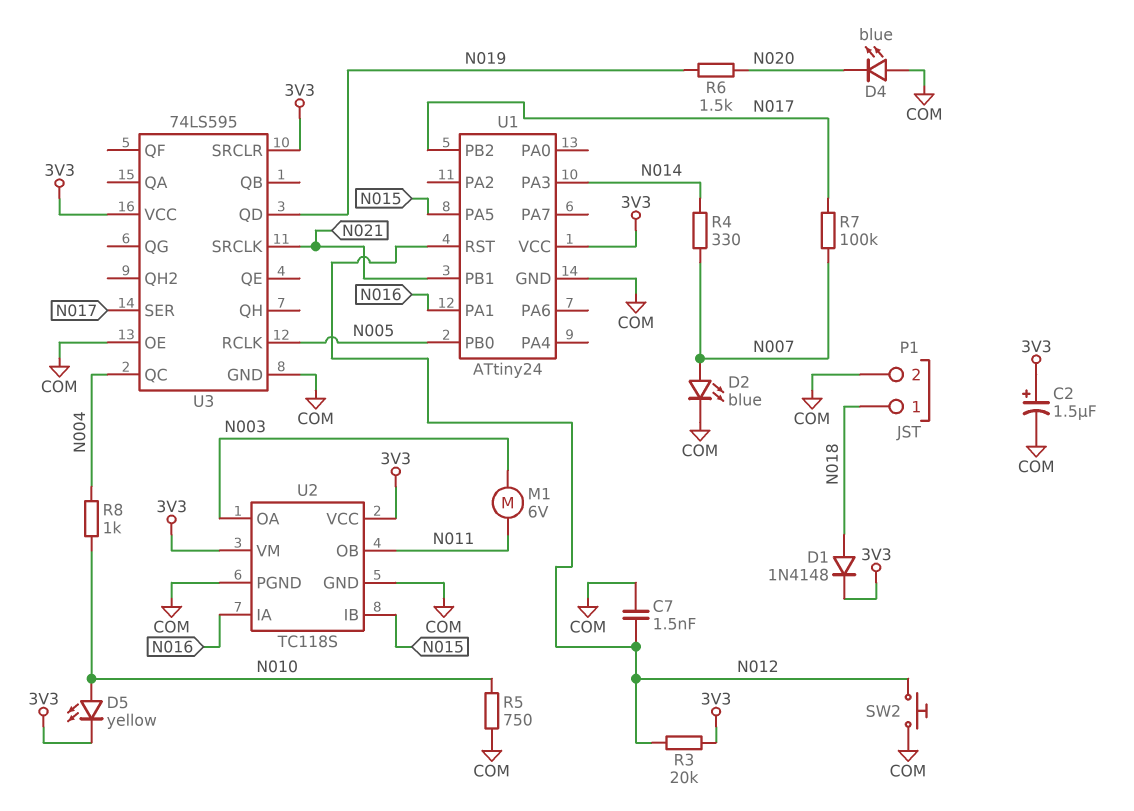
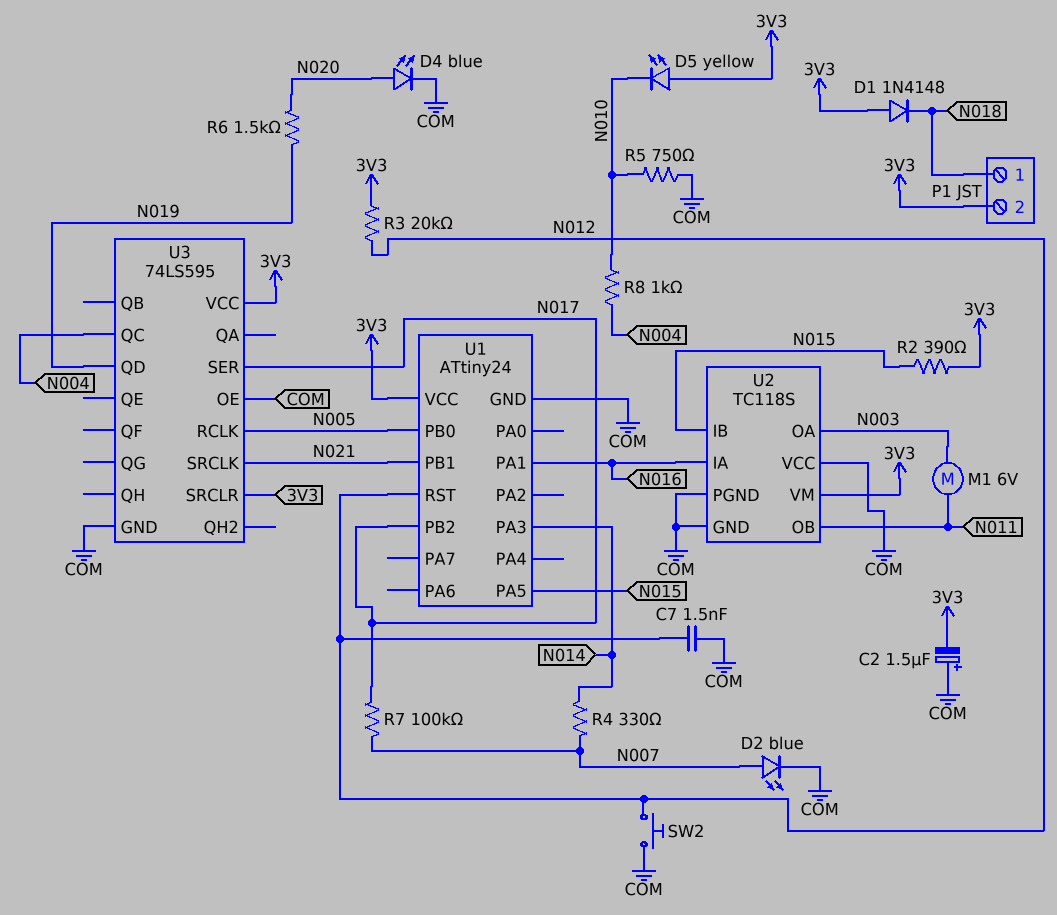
C2: 1.5uF (plus 3V3, minus COM) -> 1.5uF (plus COM, minus 3V3)
D1: diode 1N4148 (A N018, K 3V3) -> diode 1N4148 (A 3V3, K N018)
D4: LED blue (A COM, K N020) -> LED blue (A N020, K COM)
D5: LED yellow (A N010, K 3V3) -> LED yellow (A 3V3, K N010)
P1 pin 2: COM -> 3V3
R2: none -> 390 (3V3, N015)
U2 pin VCC: 3V3 -> COM

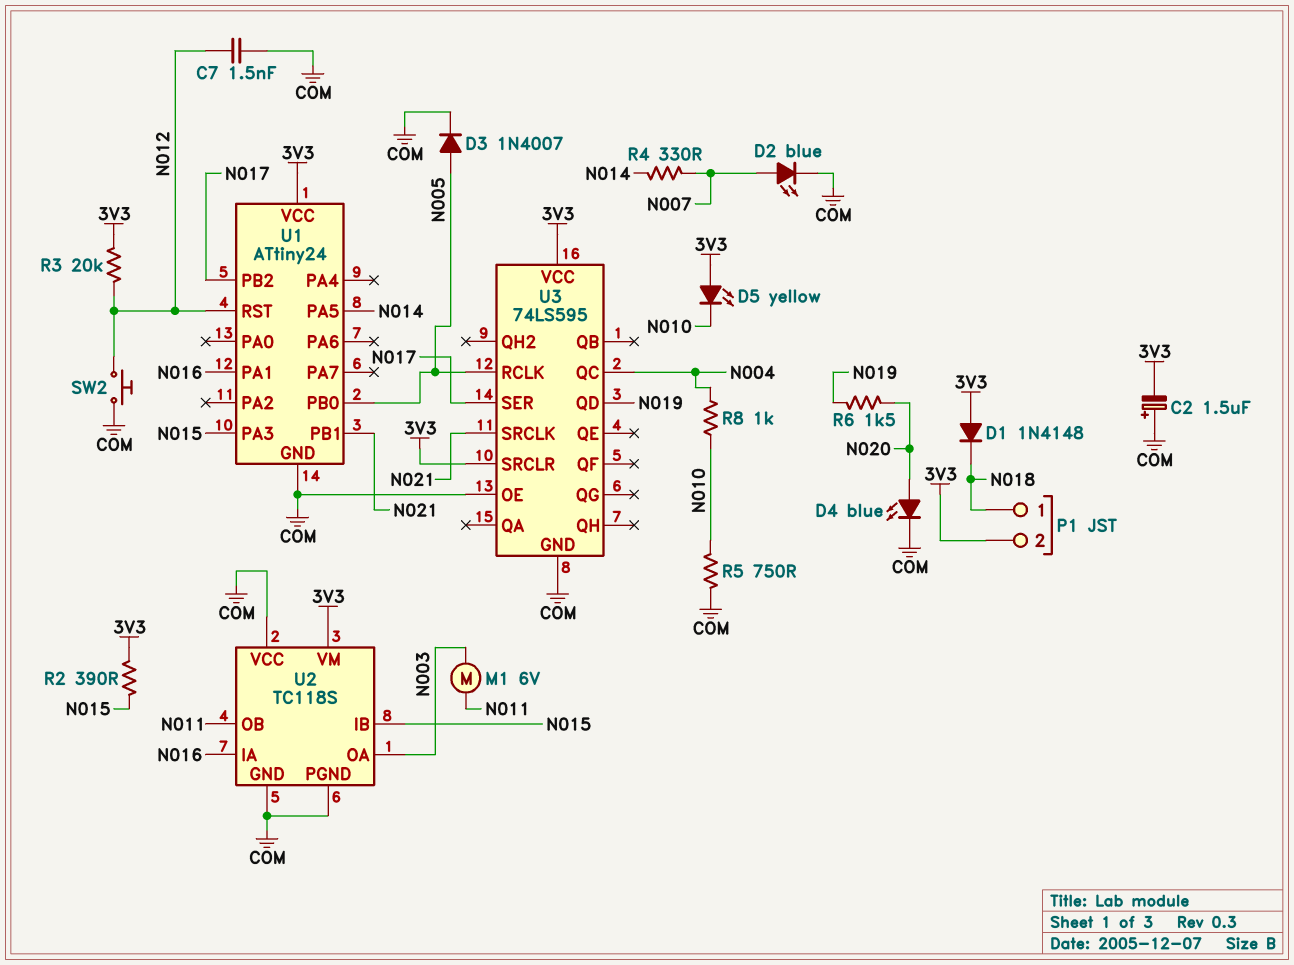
D3: none -> diode 1N4007 (A N005, K COM)
R7: 100k (N007, N017) -> none
U1 pin PA3: N014 -> N015
U1 pin PA5: N015 -> N014

